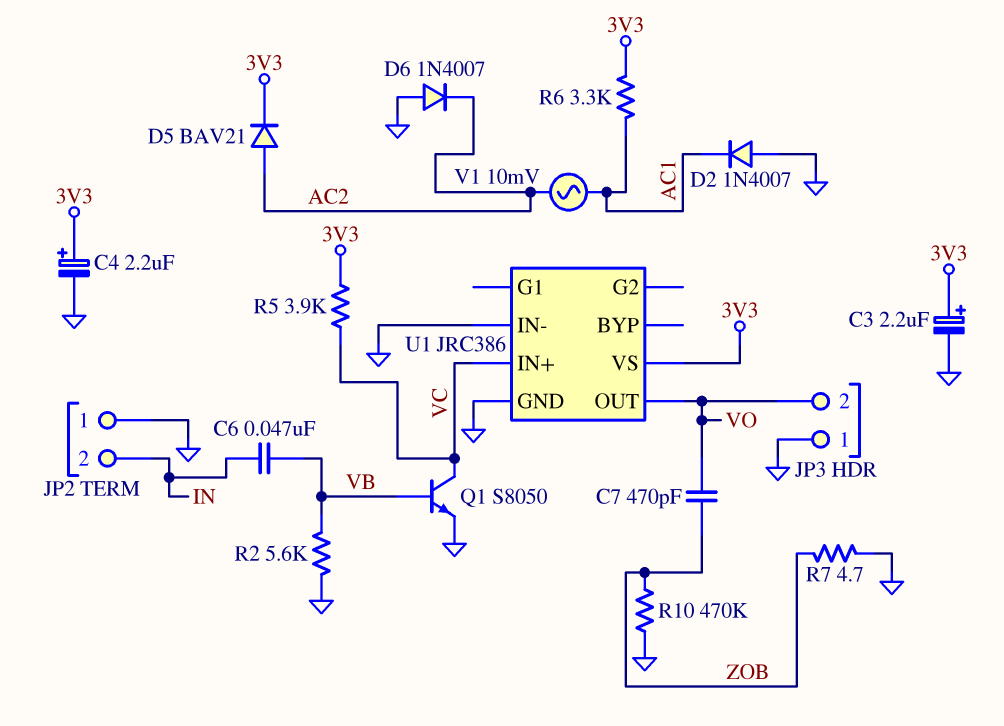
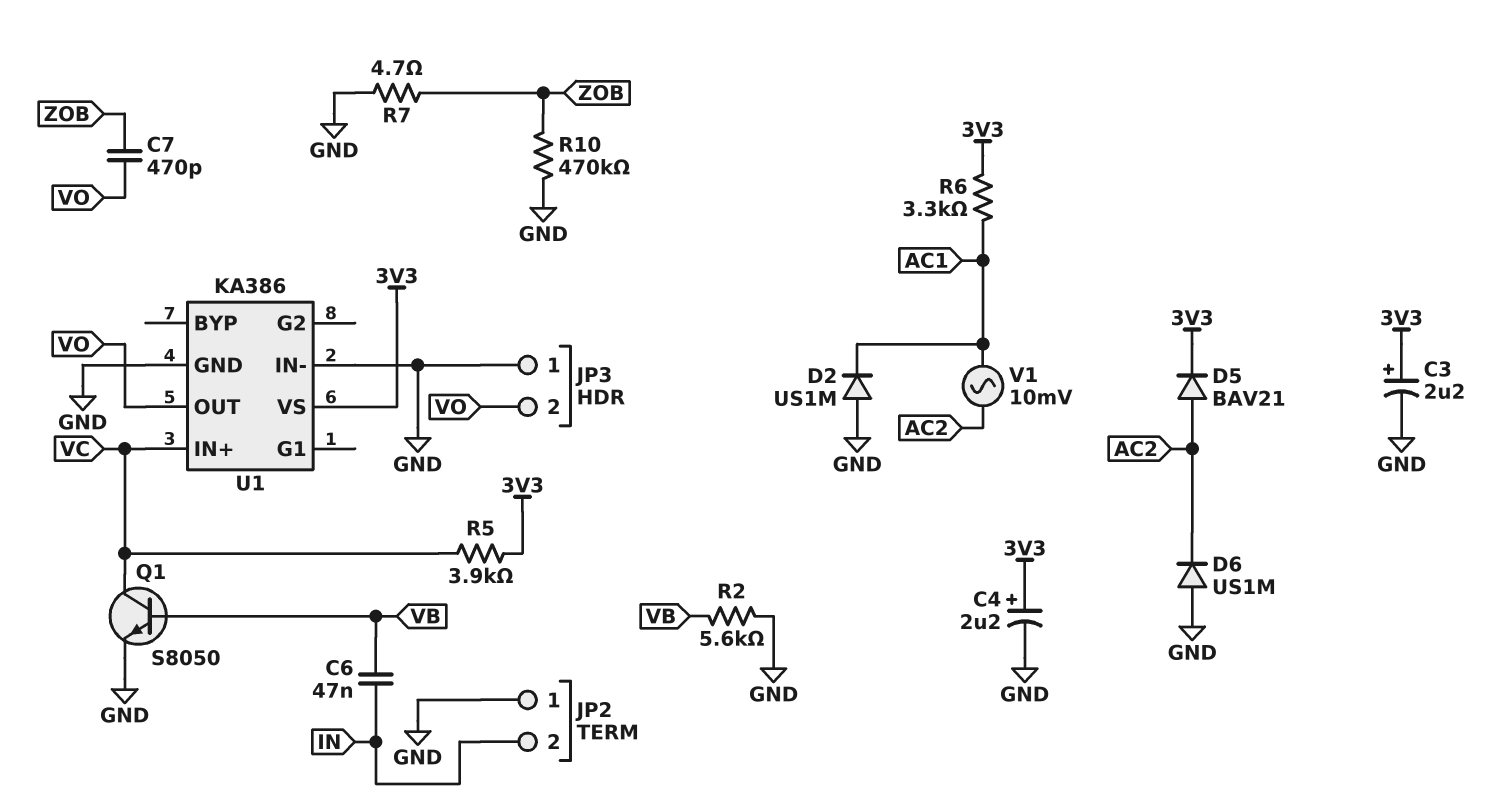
D2: diode 1N4007 (A GND, K AC1) -> diode US1M (A GND, K AC1)
D6: diode 1N4007 (A GND, K AC2) -> diode US1M (A GND, K AC2)
U1: JRC386 -> KA386

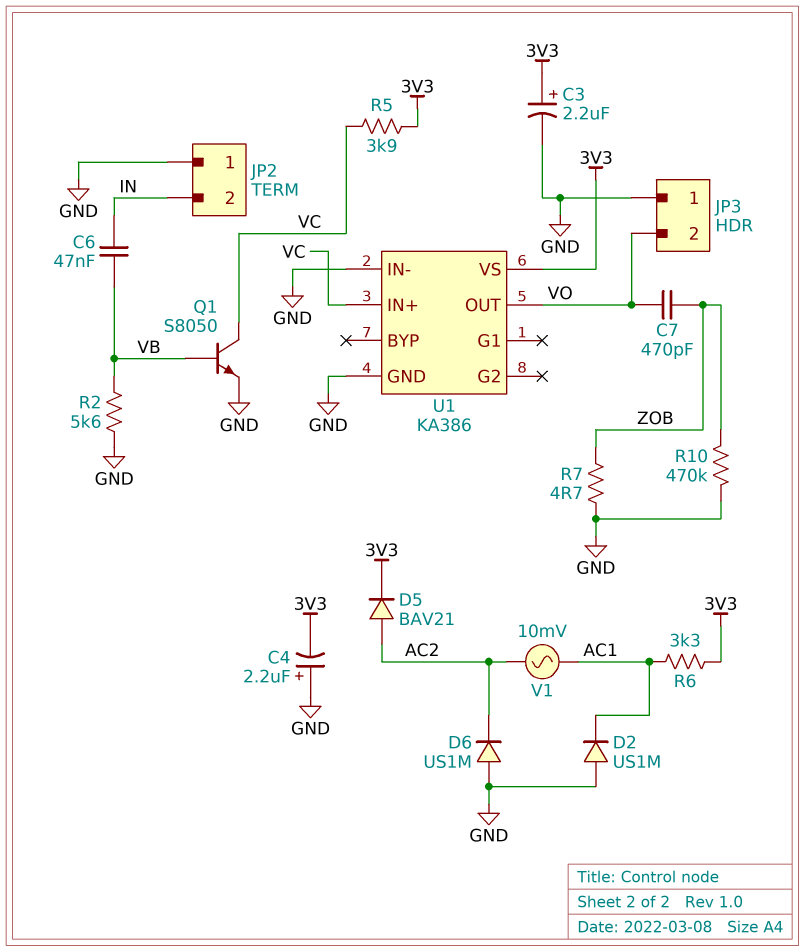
C4: 2.2uF (plus 3V3, minus GND) -> 2.2uF (plus GND, minus 3V3)

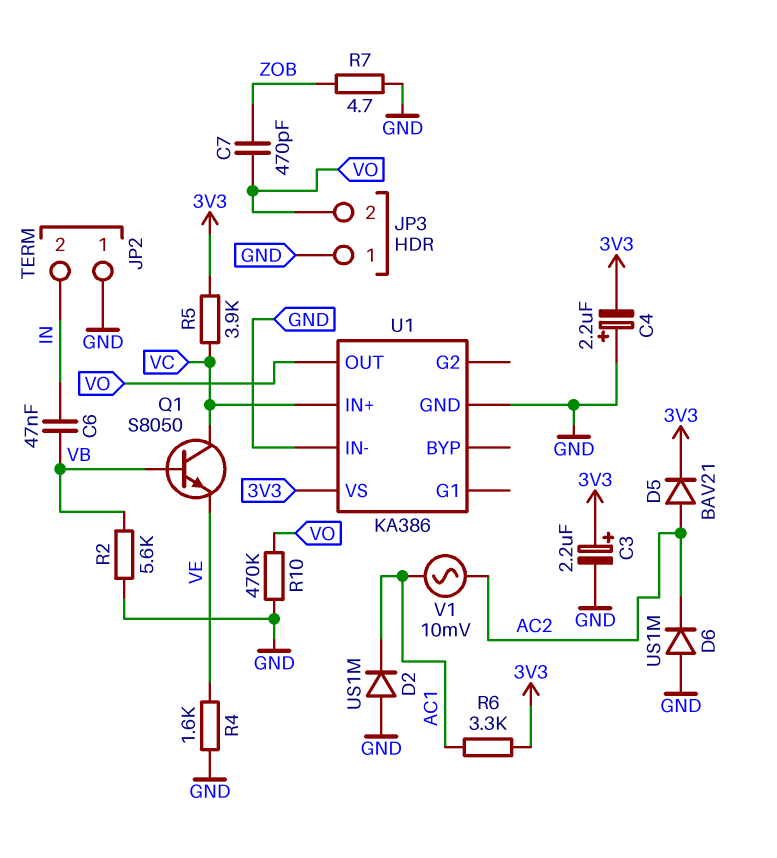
Q1: NPN S8050 (B VB, C VC, E GND) -> NPN S8050 (B VB, C VC, E VE)
R4: none -> 1.6k (GND, VE)
R10: 470k (GND, ZOB) -> 470k (GND, VO)

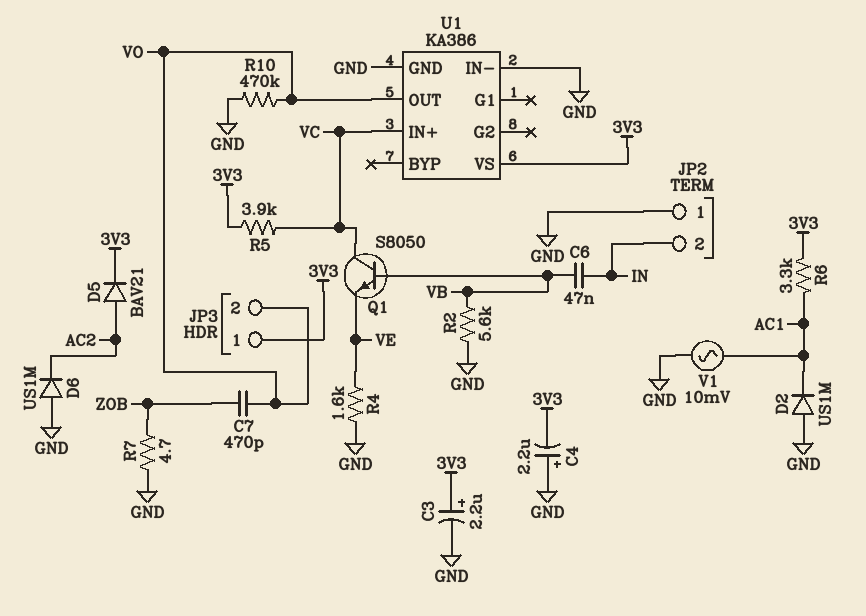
JP3 pin 1: GND -> 3V3
V1: AC 10mV (AC1, AC2) -> AC 10mV (AC1, GND)

